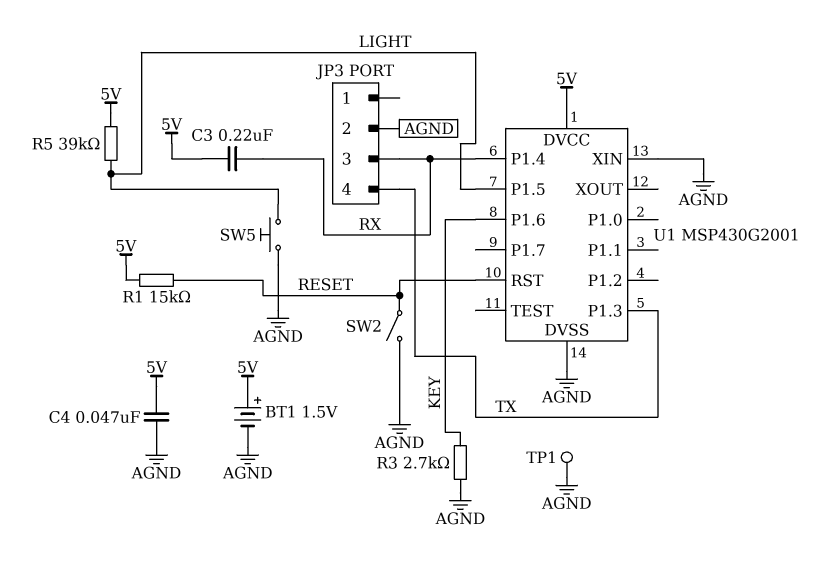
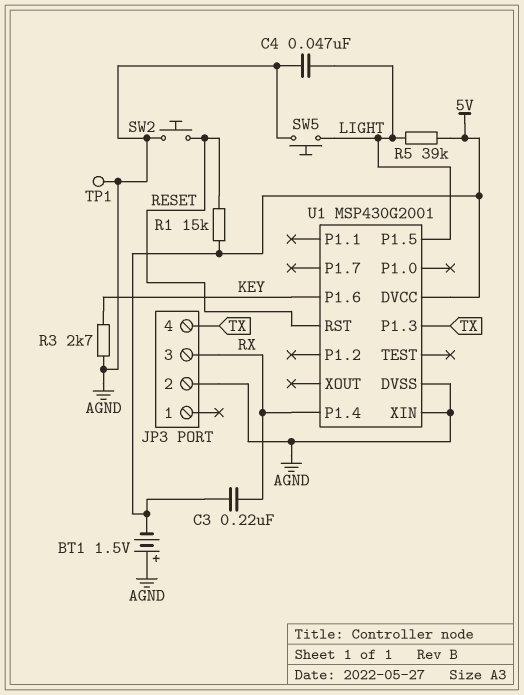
BT1: 1.5V (plus 5V, minus AGND) -> 1.5V (plus AGND, minus 5V)
C4: 47nF (5V, AGND) -> 47nF (AGND, LIGHT)
SW2: switch (AGND, RESET) -> button (AGND, RESET)

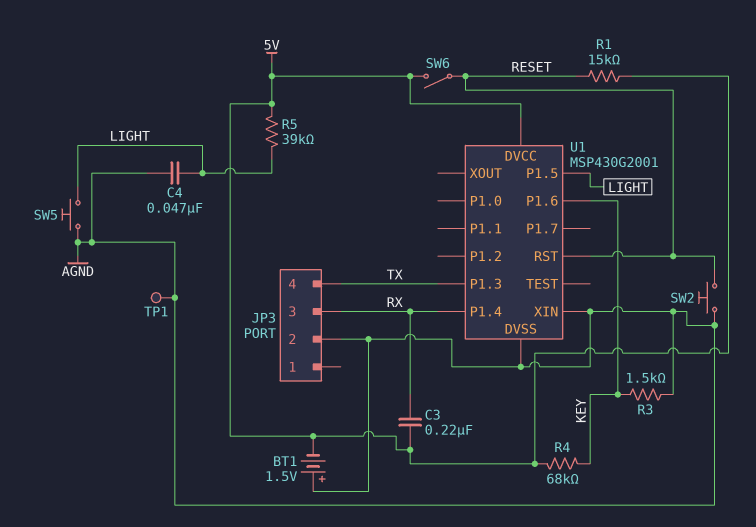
R3: 2.7k (AGND, KEY) -> 1.5k (AGND, KEY)
R4: none -> 68k (5V, KEY)
SW6: none -> switch (5V, RESET)

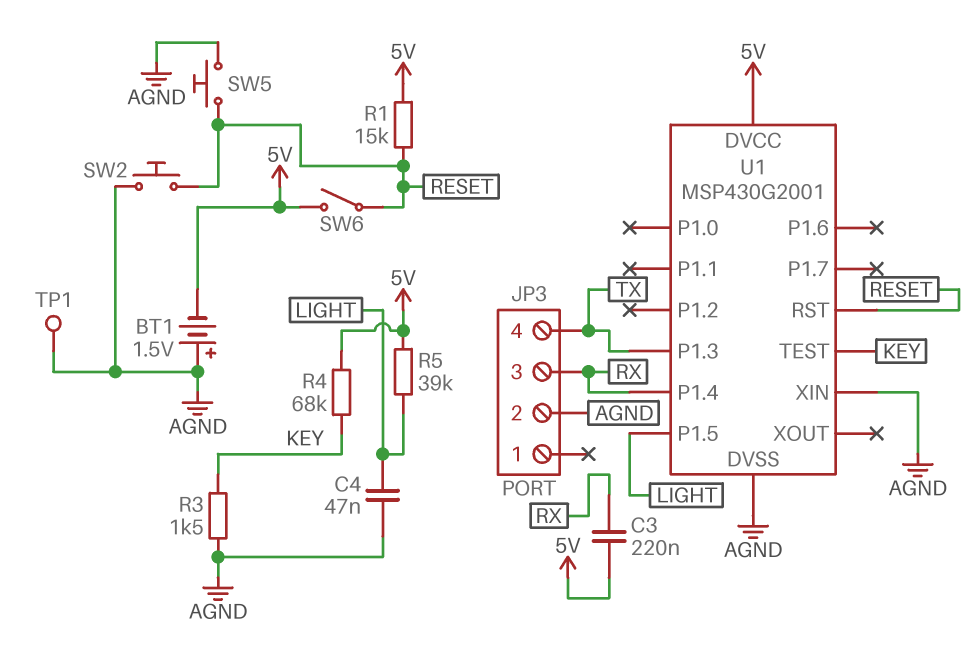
SW5: button (AGND, LIGHT) -> button (AGND, RESET)
U1 pin P1.6: KEY -> none
U1 pin TEST: none -> KEY

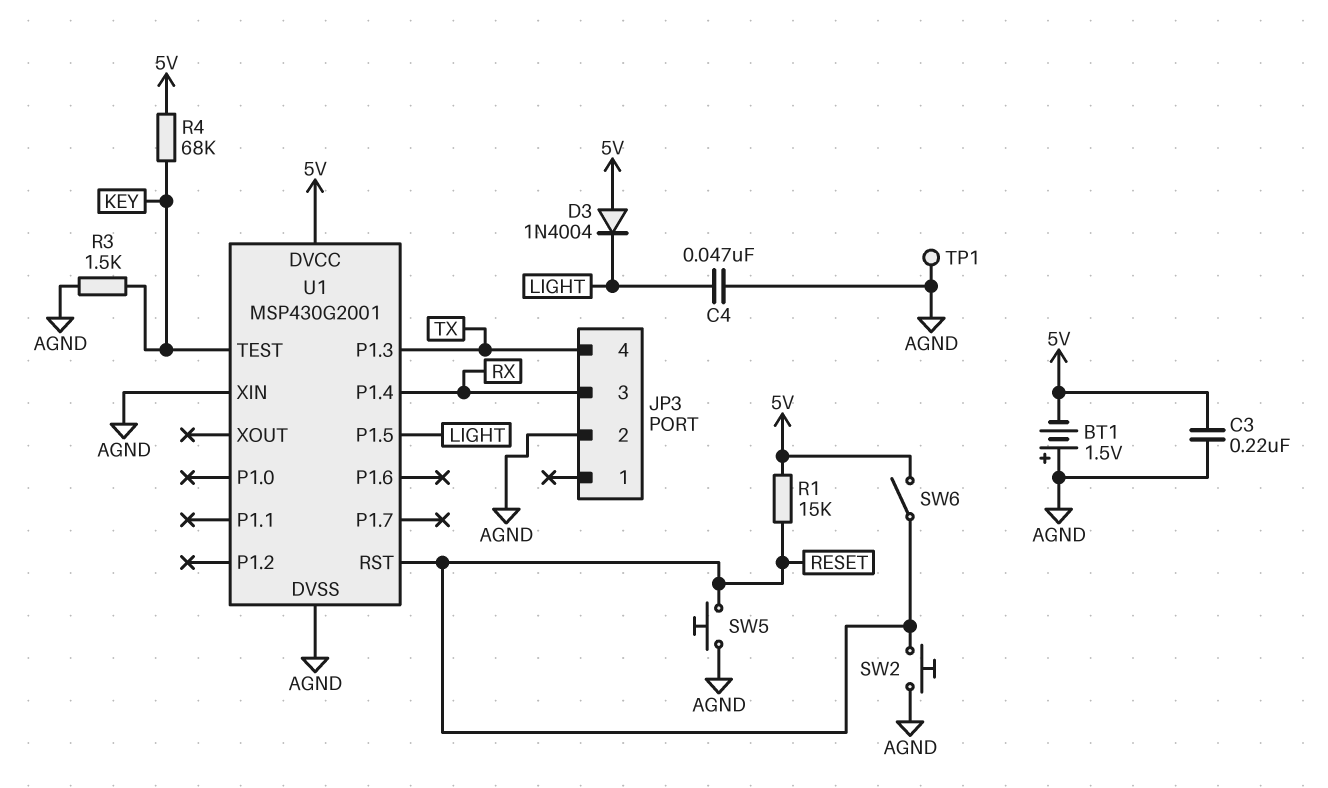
C3: 220nF (5V, RX) -> 220nF (5V, AGND)
D3: none -> diode 1N4004 (A 5V, K LIGHT)
R5: 39k (5V, LIGHT) -> none

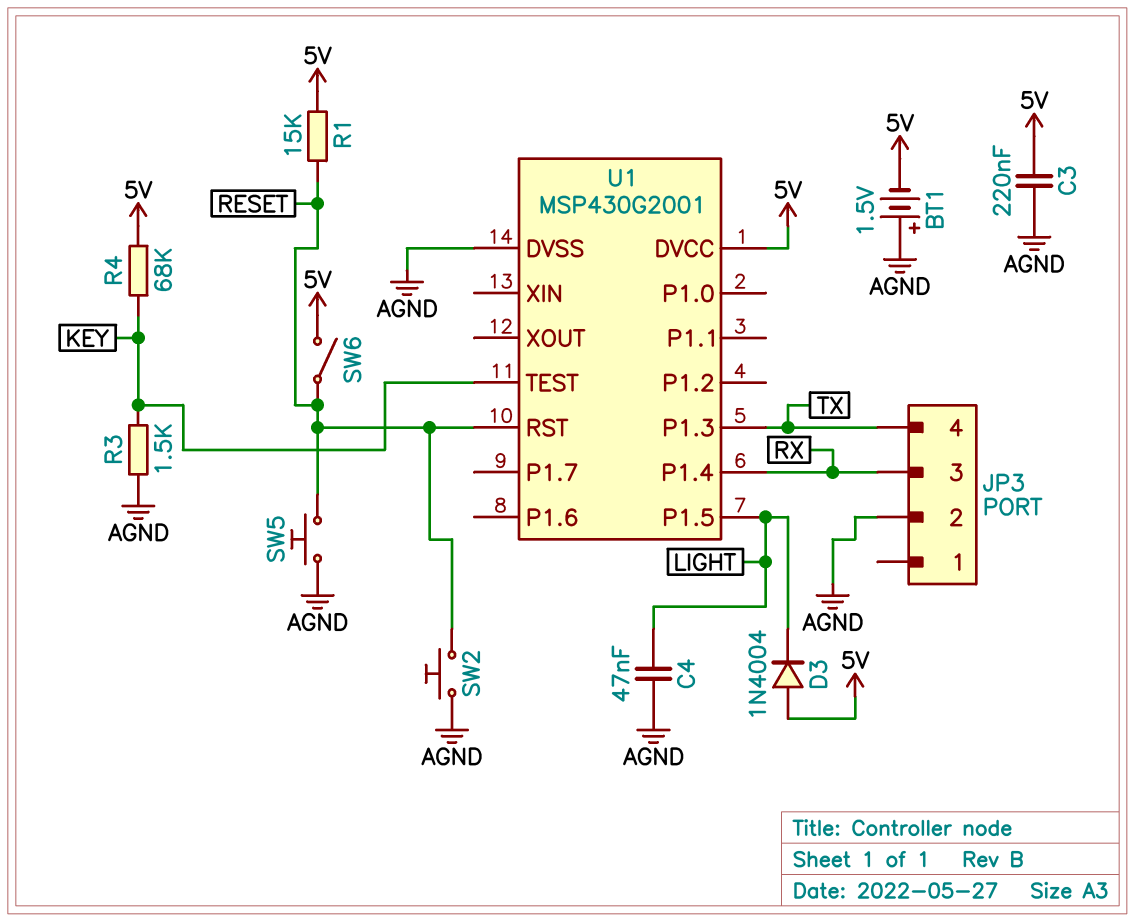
TP1: test point (AGND) -> none
U1 pin XIN: AGND -> none

